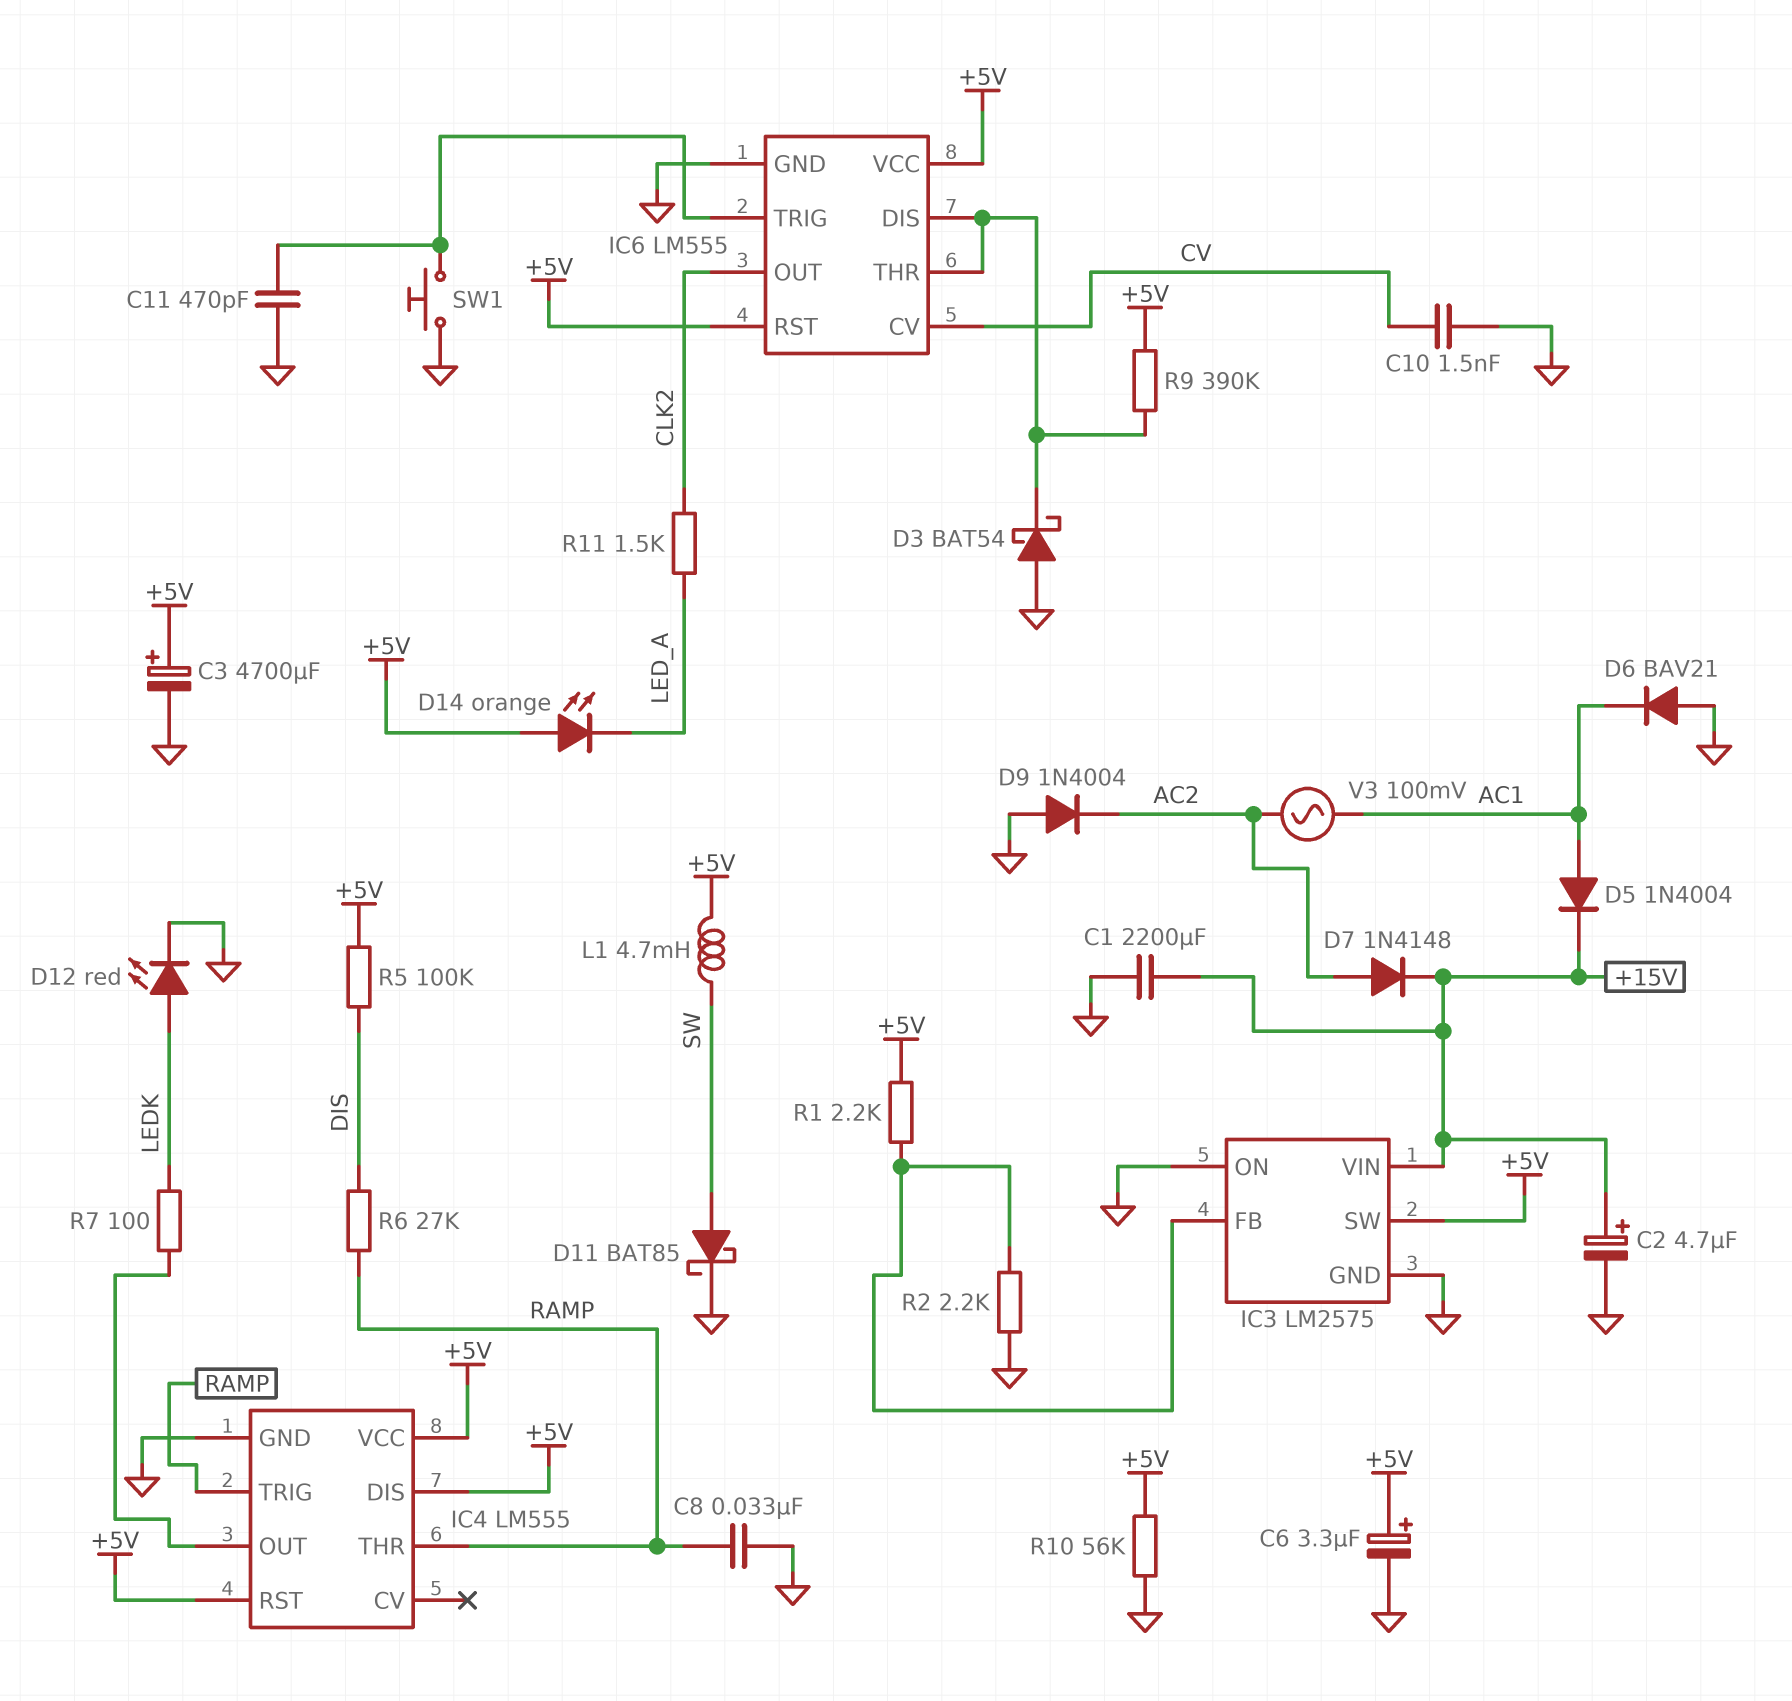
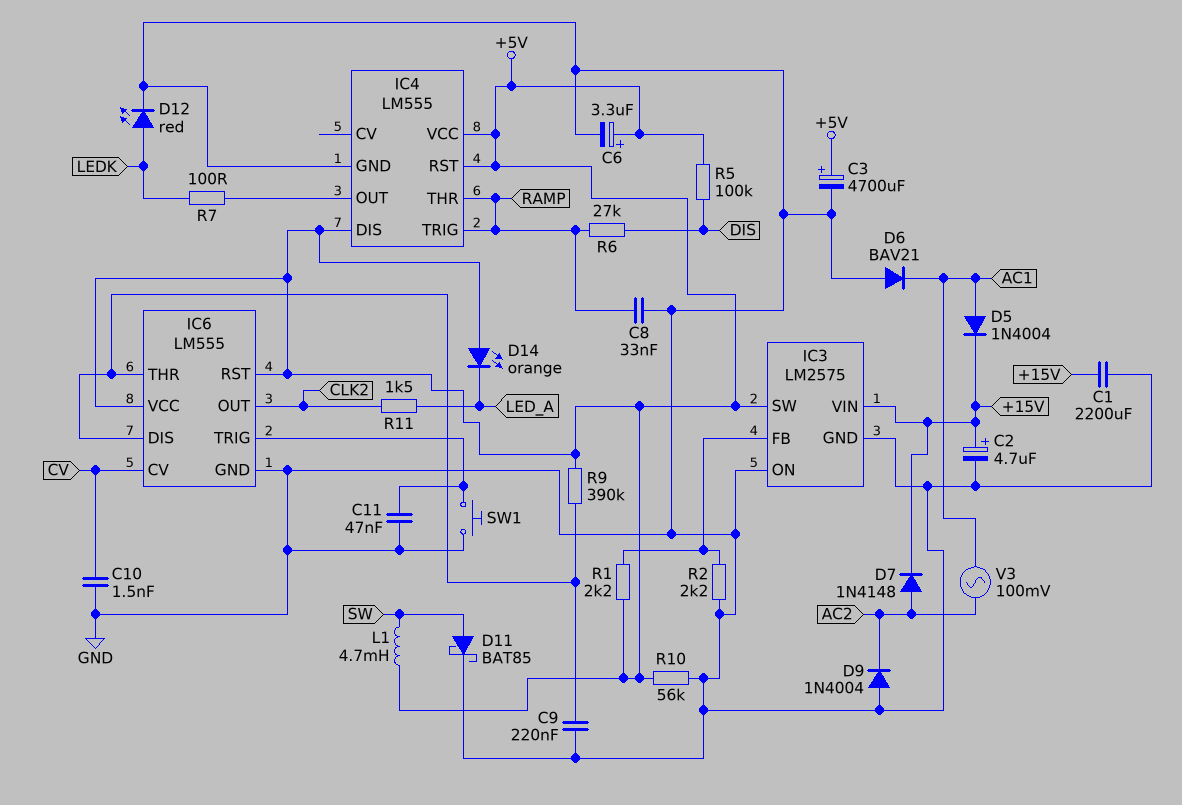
C9: none -> 220nF (GND, IC6/DIS)
C11: 470pF (GND, IC6/TRIG) -> 47nF (GND, IC6/TRIG)
D3: schottky BAT54 (A GND, K IC6/DIS) -> none

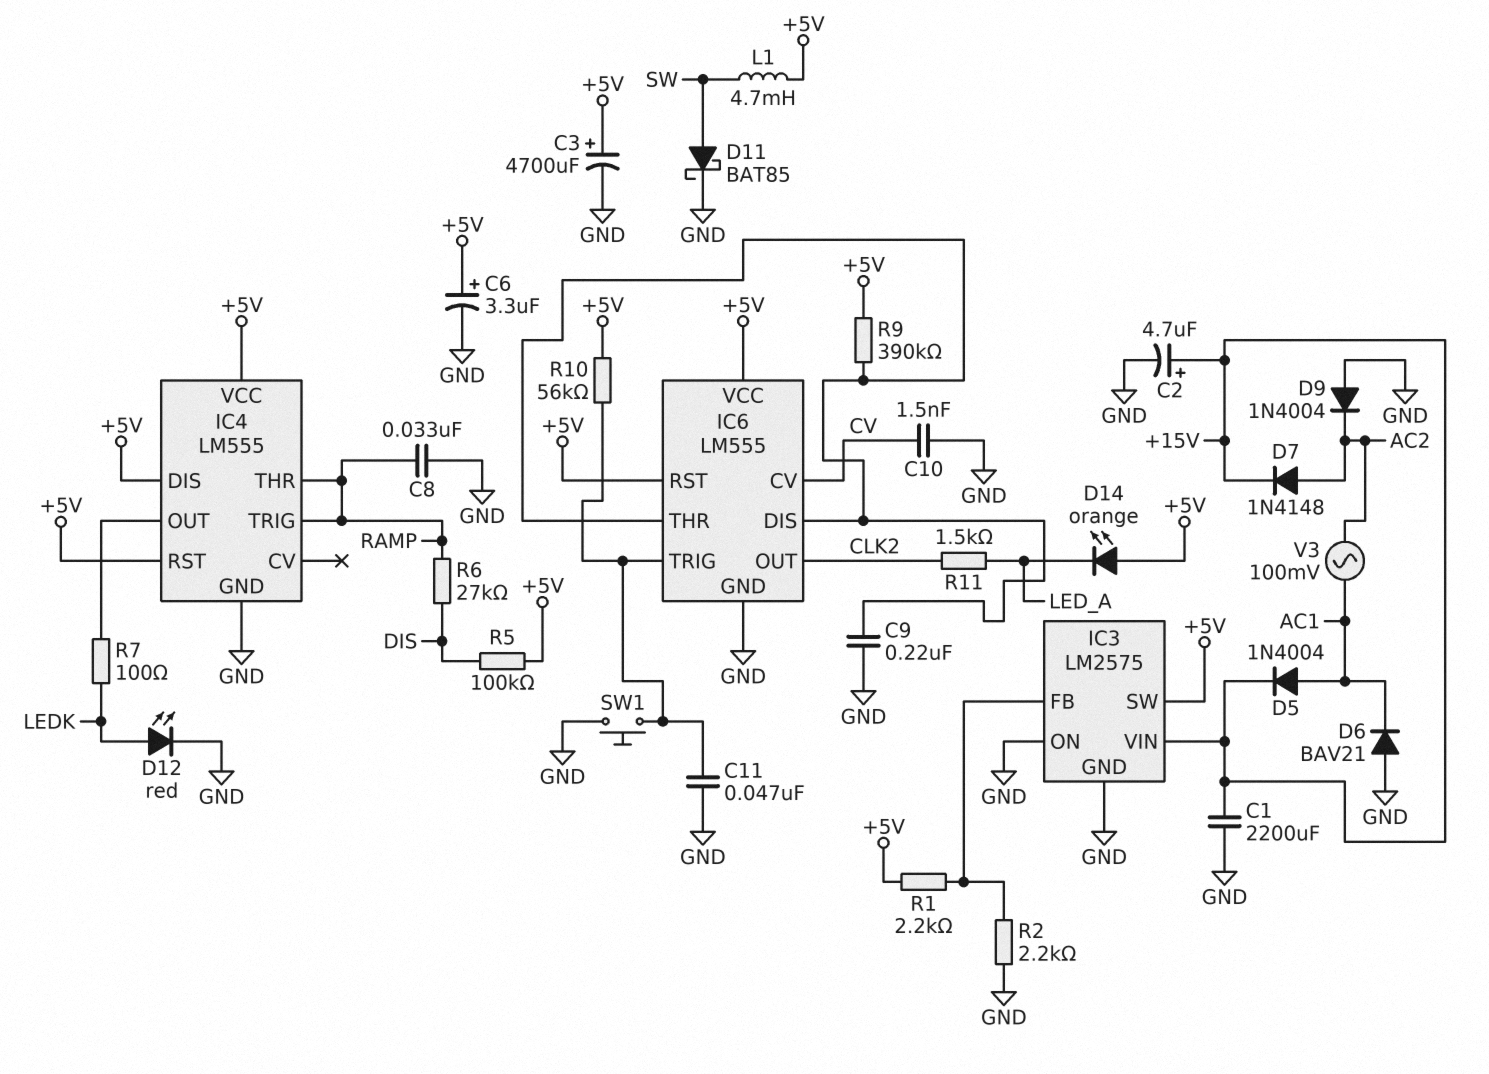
R10: 56k (+5V, GND) -> 56k (+5V, IC6/TRIG)

